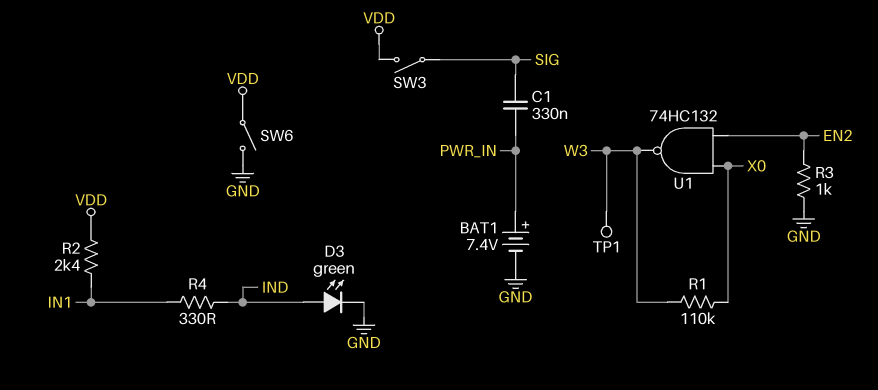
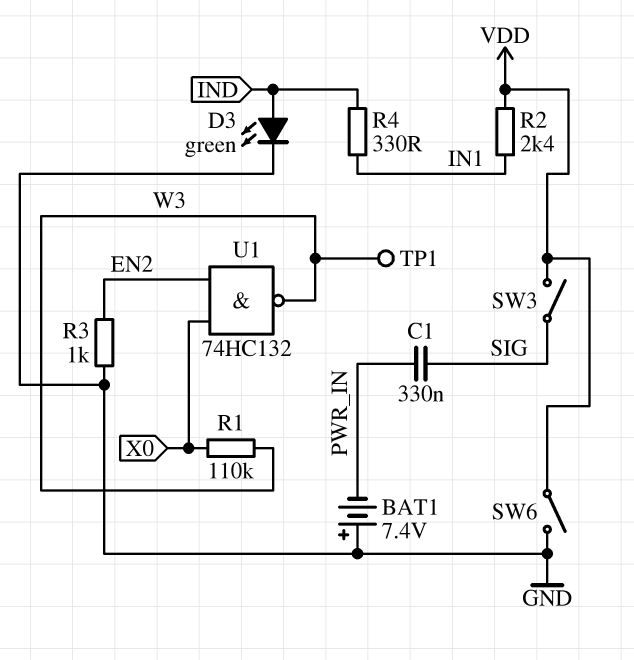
BAT1: 7.4V (plus PWR_IN, minus GND) -> 7.4V (plus GND, minus PWR_IN)

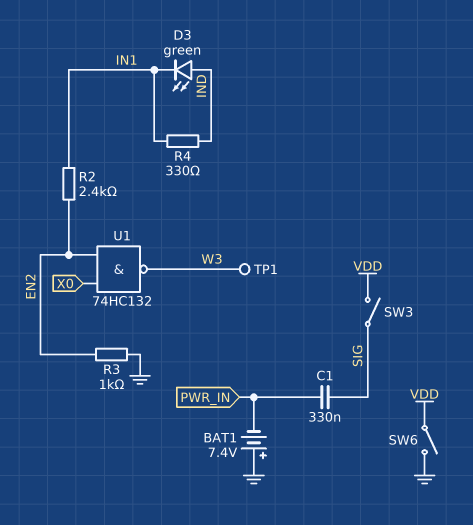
D3: LED green (A IND, K GND) -> LED green (A IND, K IN1)
R1: 110k (W3, X0) -> none
R2: 2.4k (IN1, VDD) -> 2.4k (EN2, IN1)

